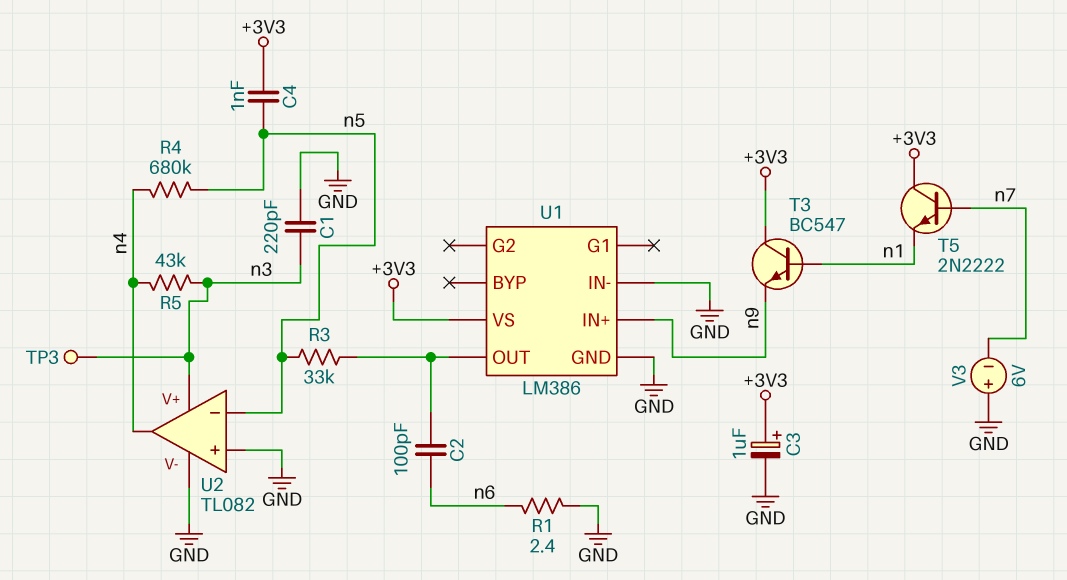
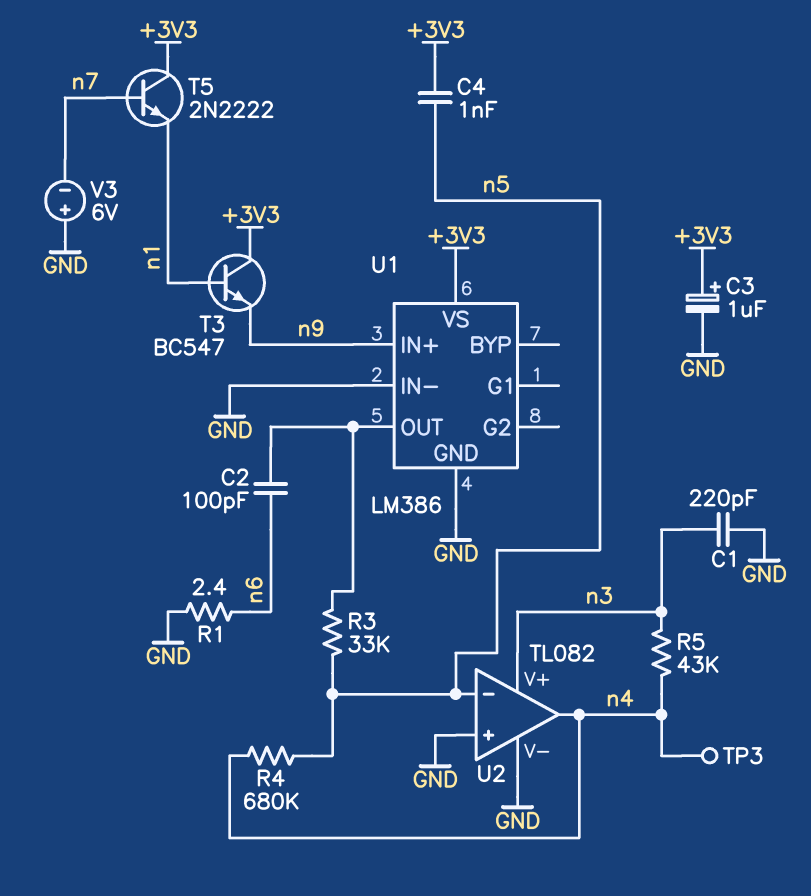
TP3: test point (n3) -> test point (n4)

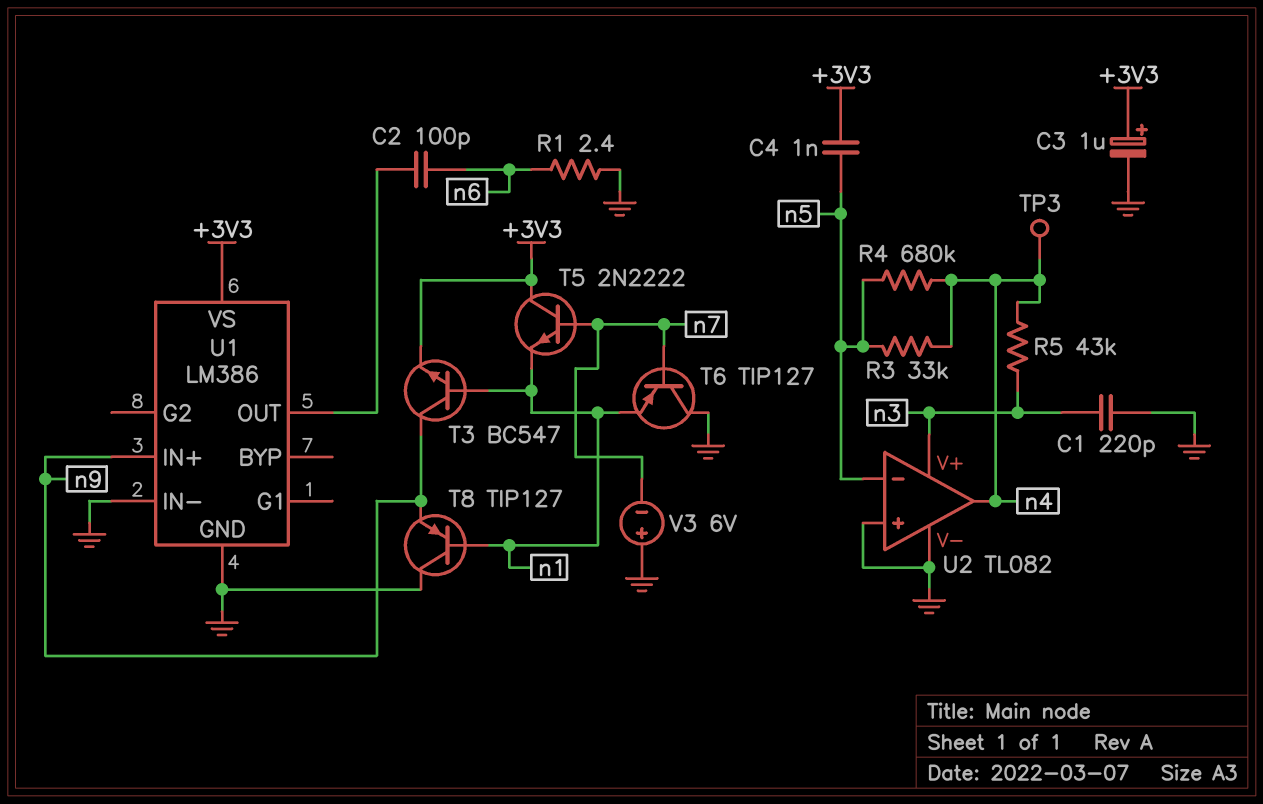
R3: 33k (U1/OUT, n5) -> 33k (n4, n5)
T3: NPN BC547 (B n1, C +3V3, E n9) -> NPN BC547 (B n1, C n9, E +3V3)
T6: none -> PNP TIP127 (B n7, C GND, E n1)
T8: none -> PNP TIP127 (B n1, C GND, E n9)

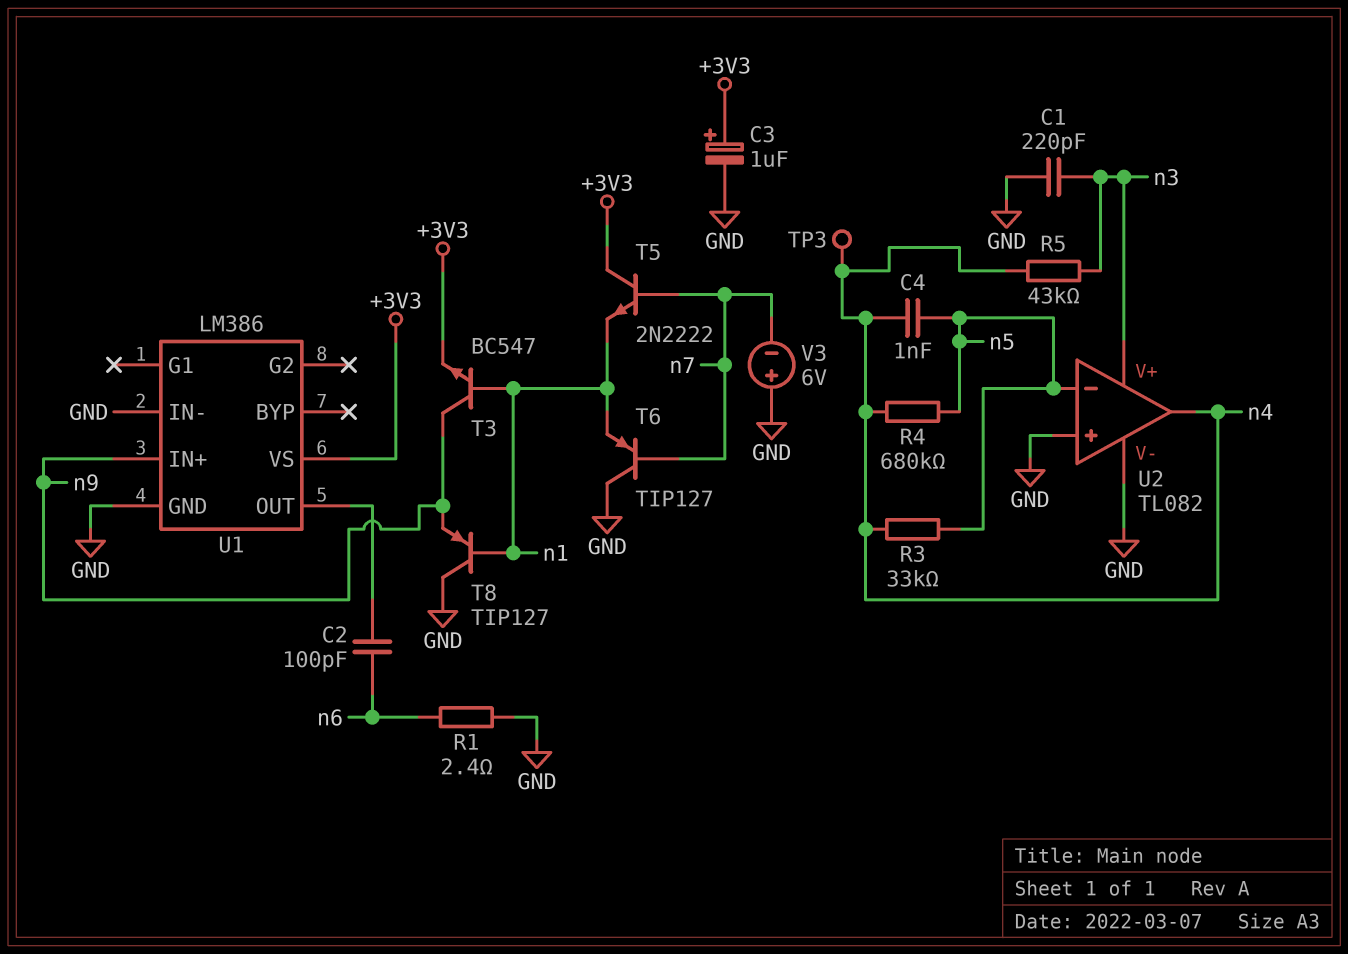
C4: 1nF (+3V3, n5) -> 1nF (n4, n5)

